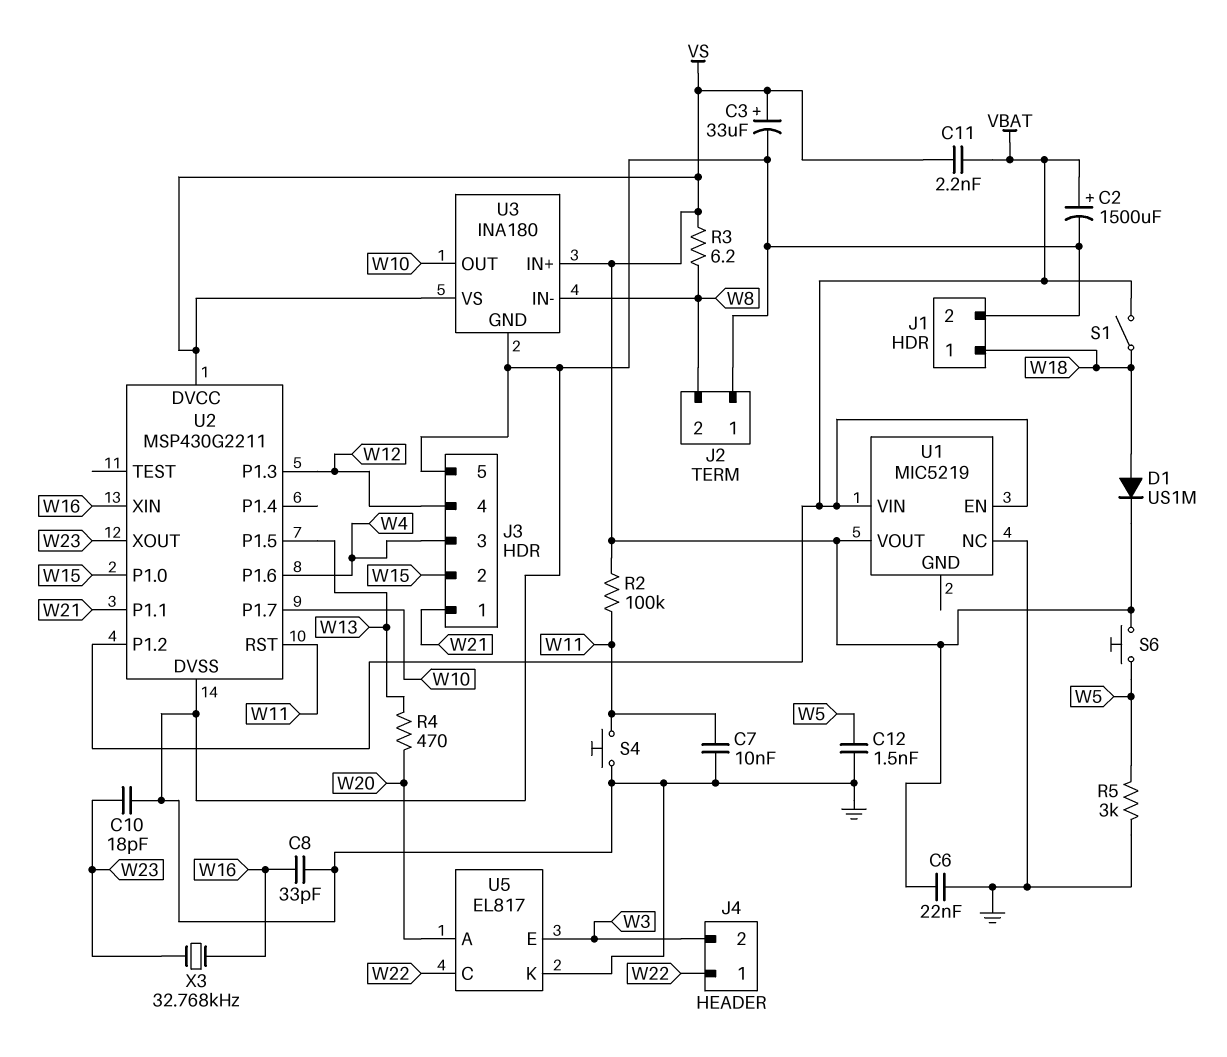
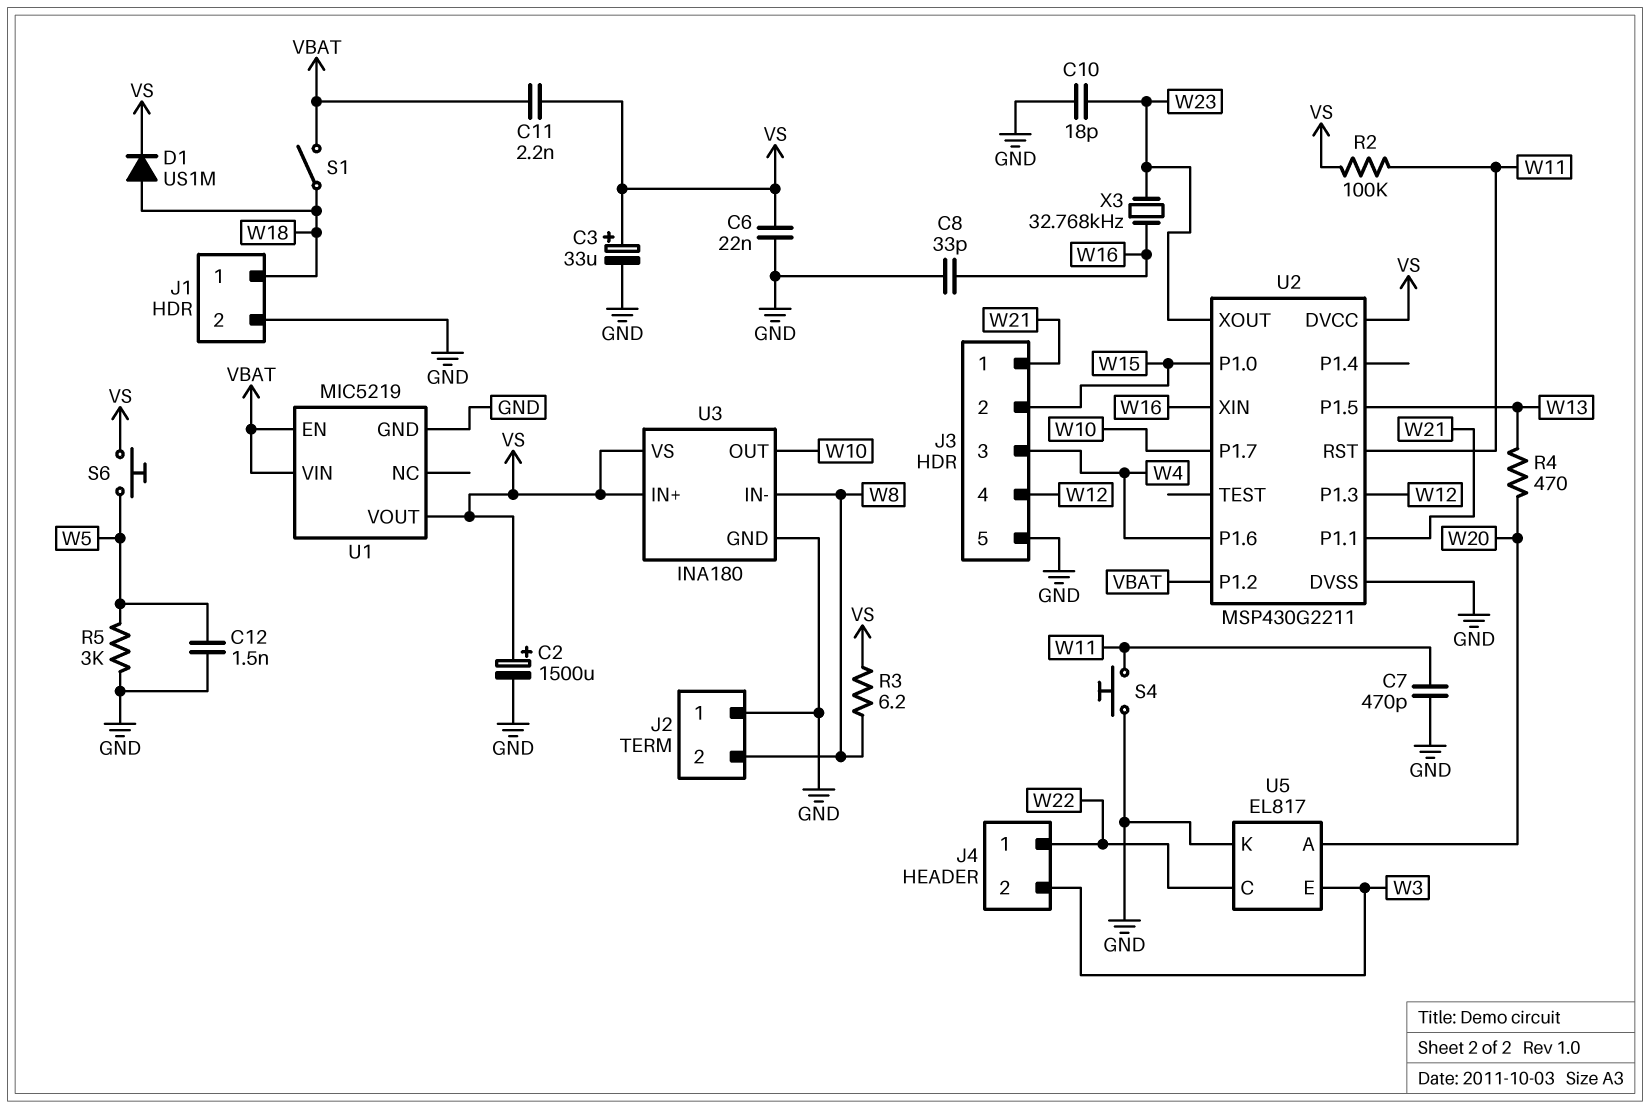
C2: 1500uF (plus VBAT, minus GND) -> 1500uF (plus VS, minus GND)
C7: 10nF (GND, W11) -> 470pF (GND, W11)
U1 pin GND: none -> GND
U1 pin NC: GND -> none

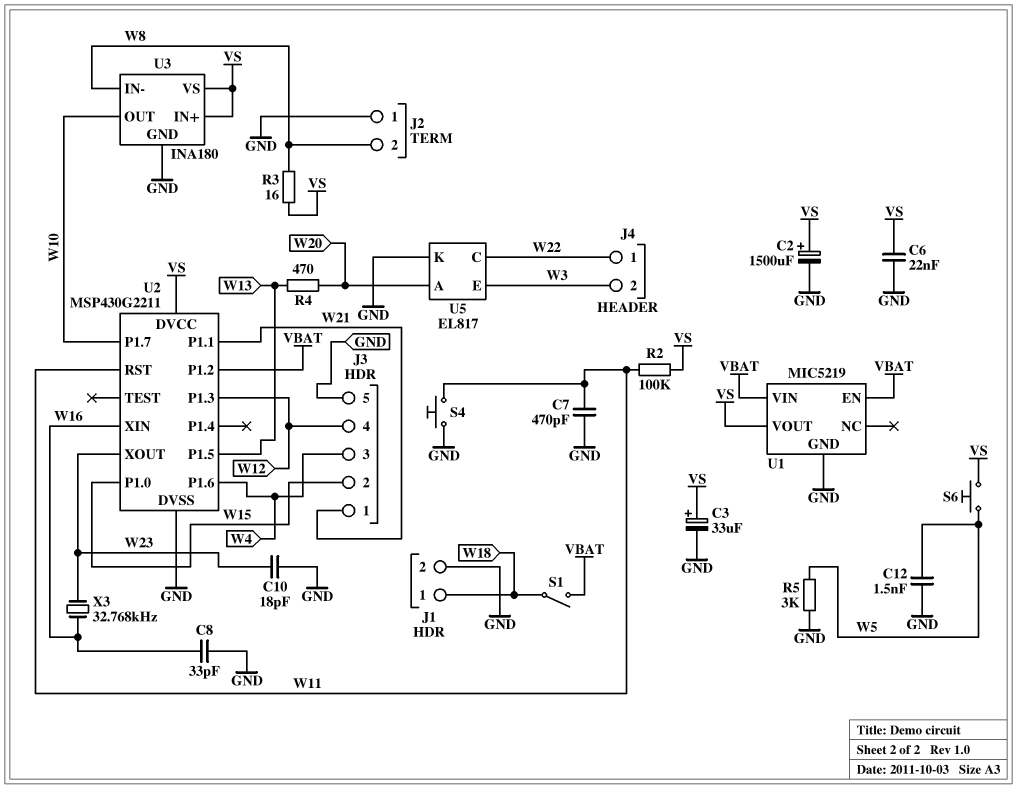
C11: 2.2nF (VBAT, VS) -> none
D1: diode US1M (A W18, K VS) -> none
R3: 6.2 (VS, W8) -> 16 (VS, W8)

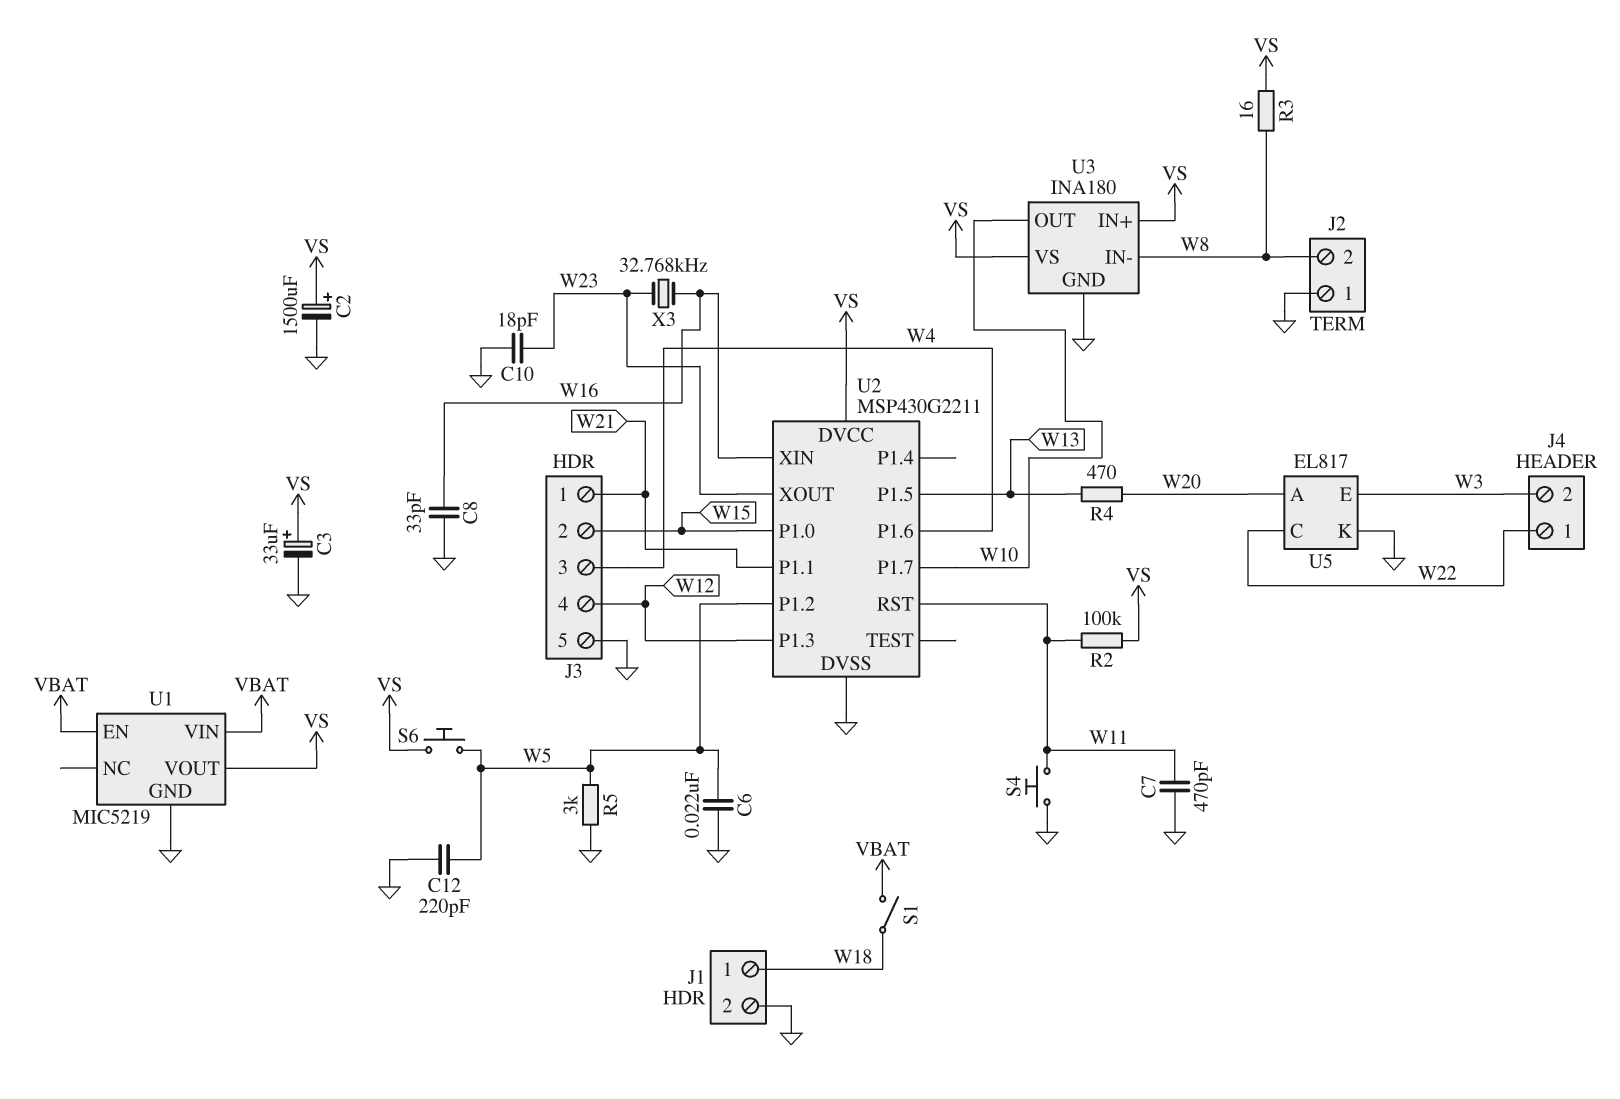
C6: 22nF (GND, VS) -> 22nF (GND, W5)
C12: 1.5nF (GND, W5) -> 220pF (GND, W5)
U2 pin P1.2: VBAT -> W5

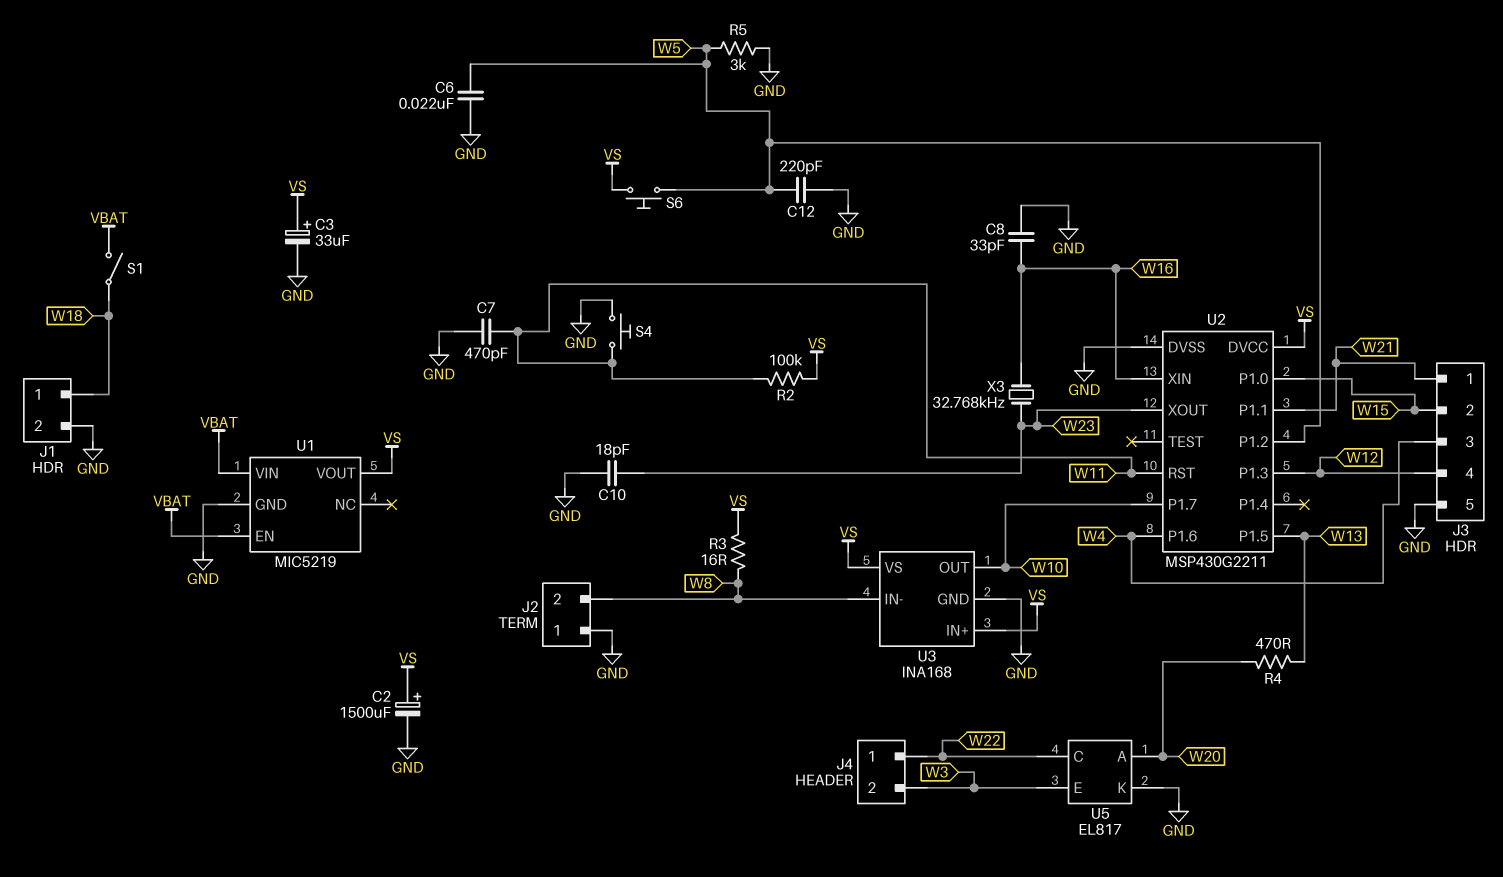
U3: INA180 -> INA168

